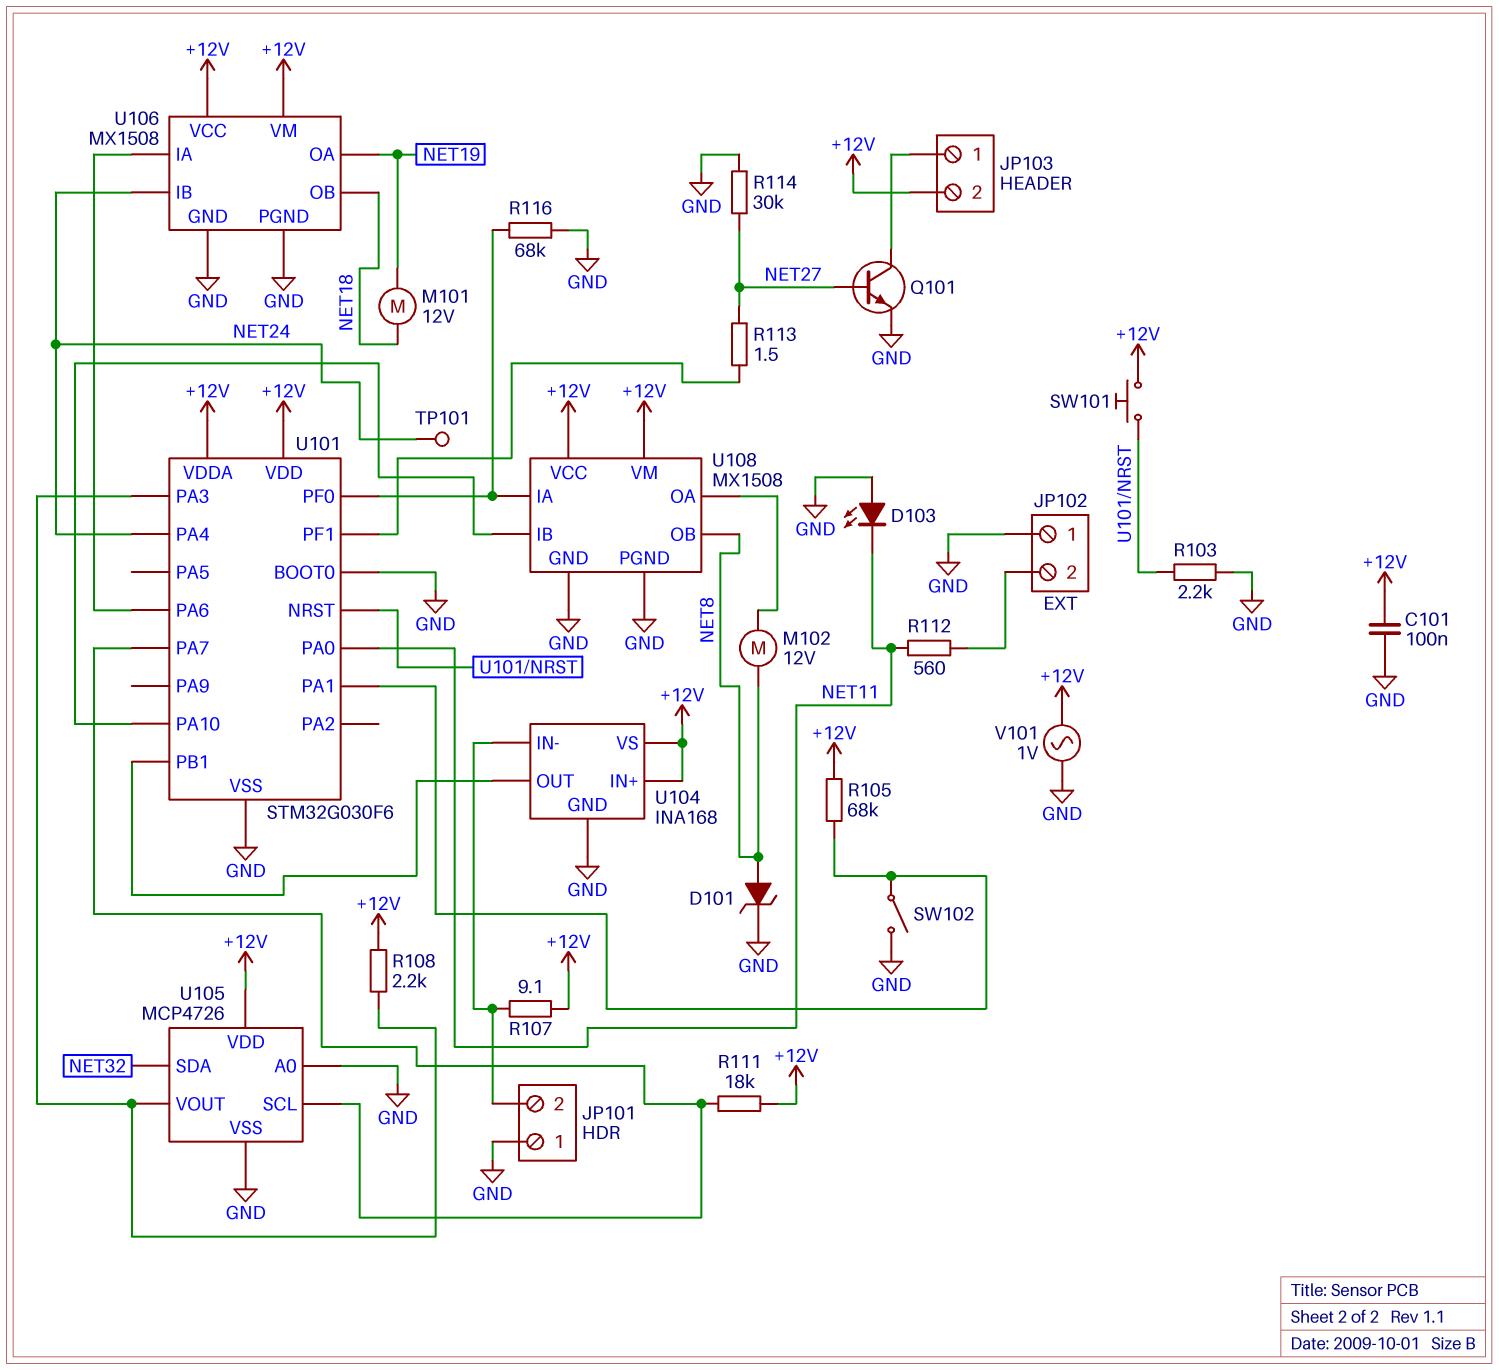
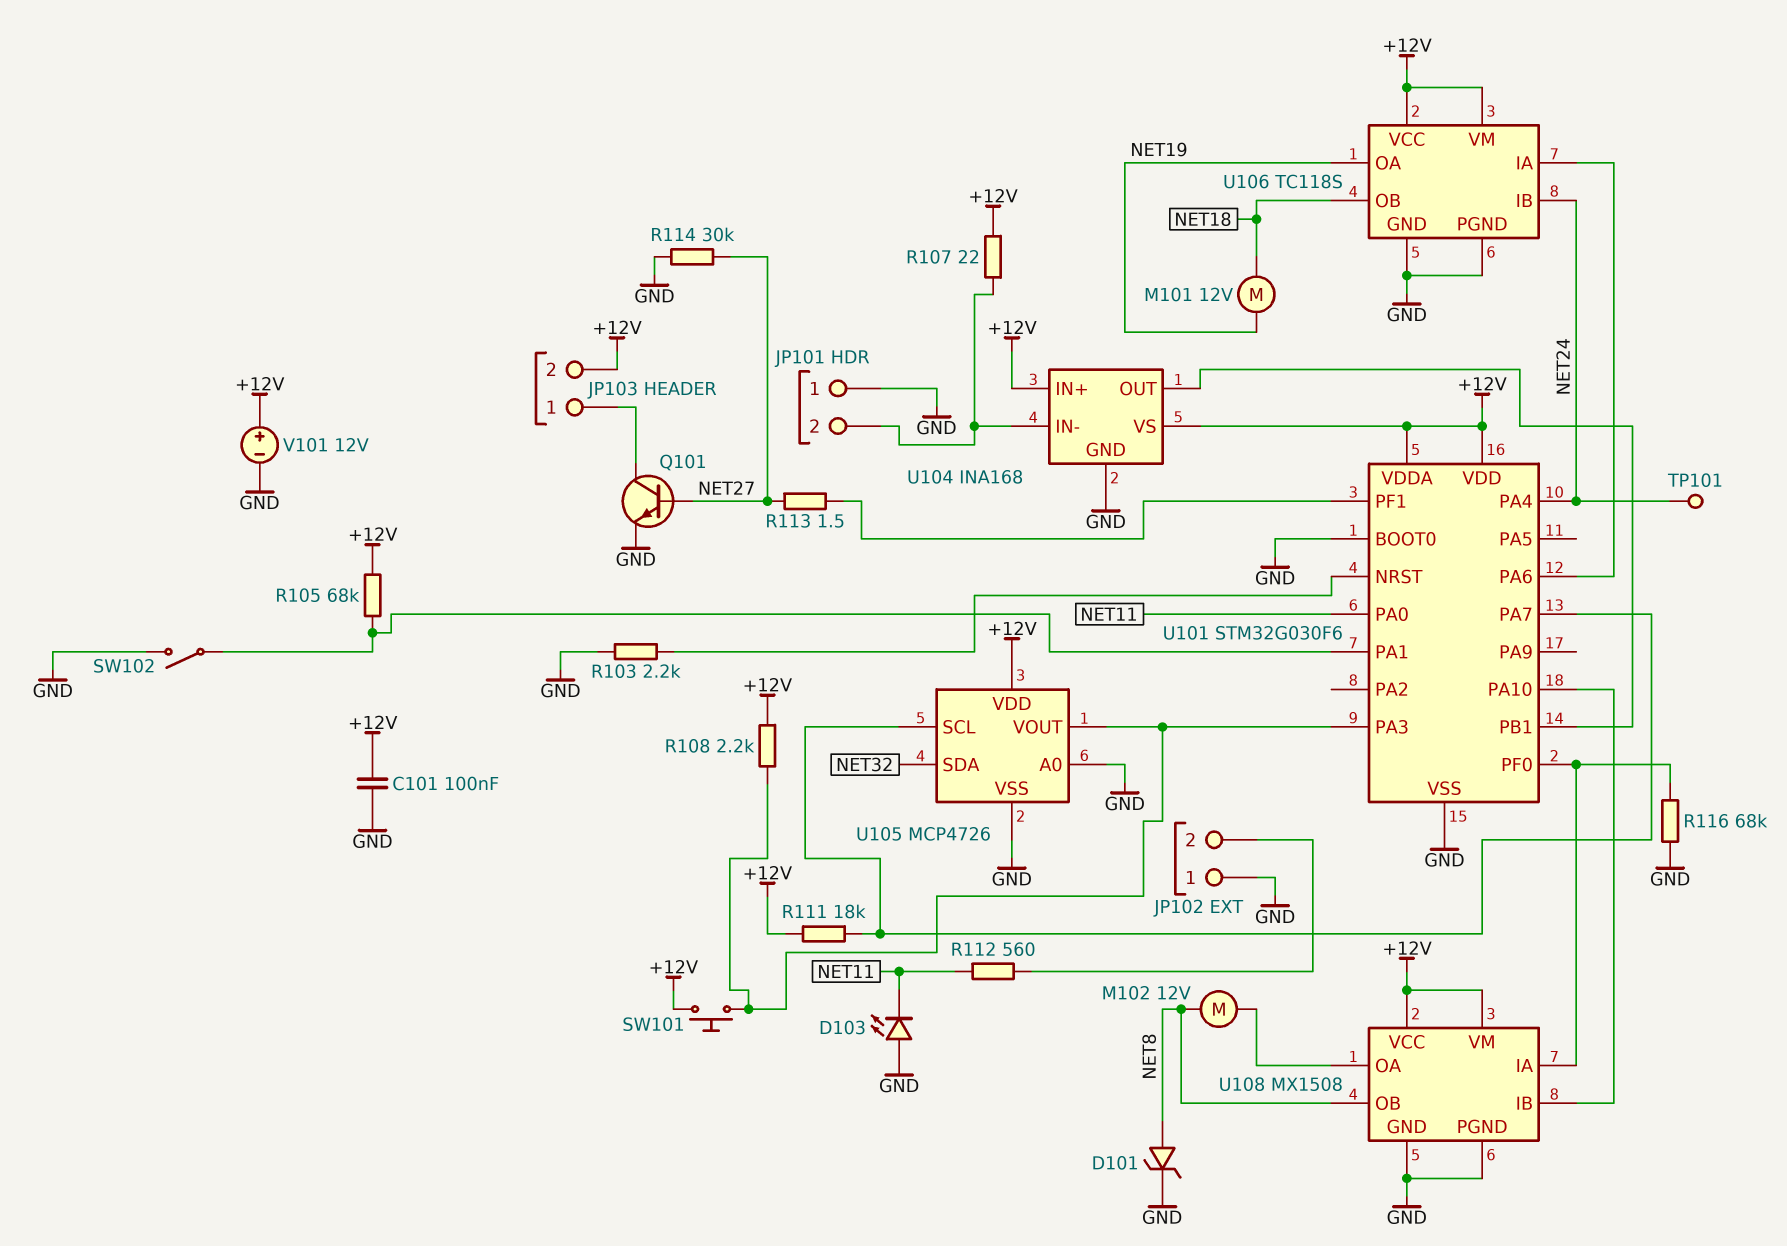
R107: 9.1 (+12V, JP101/2) -> 22 (+12V, JP101/2)
SW101: button (+12V, U101/NRST) -> button (+12V, U101/PA3)
U106: MX1508 -> TC118S
V101: AC 1V (+12V, GND) -> 12V (plus +12V, minus GND)

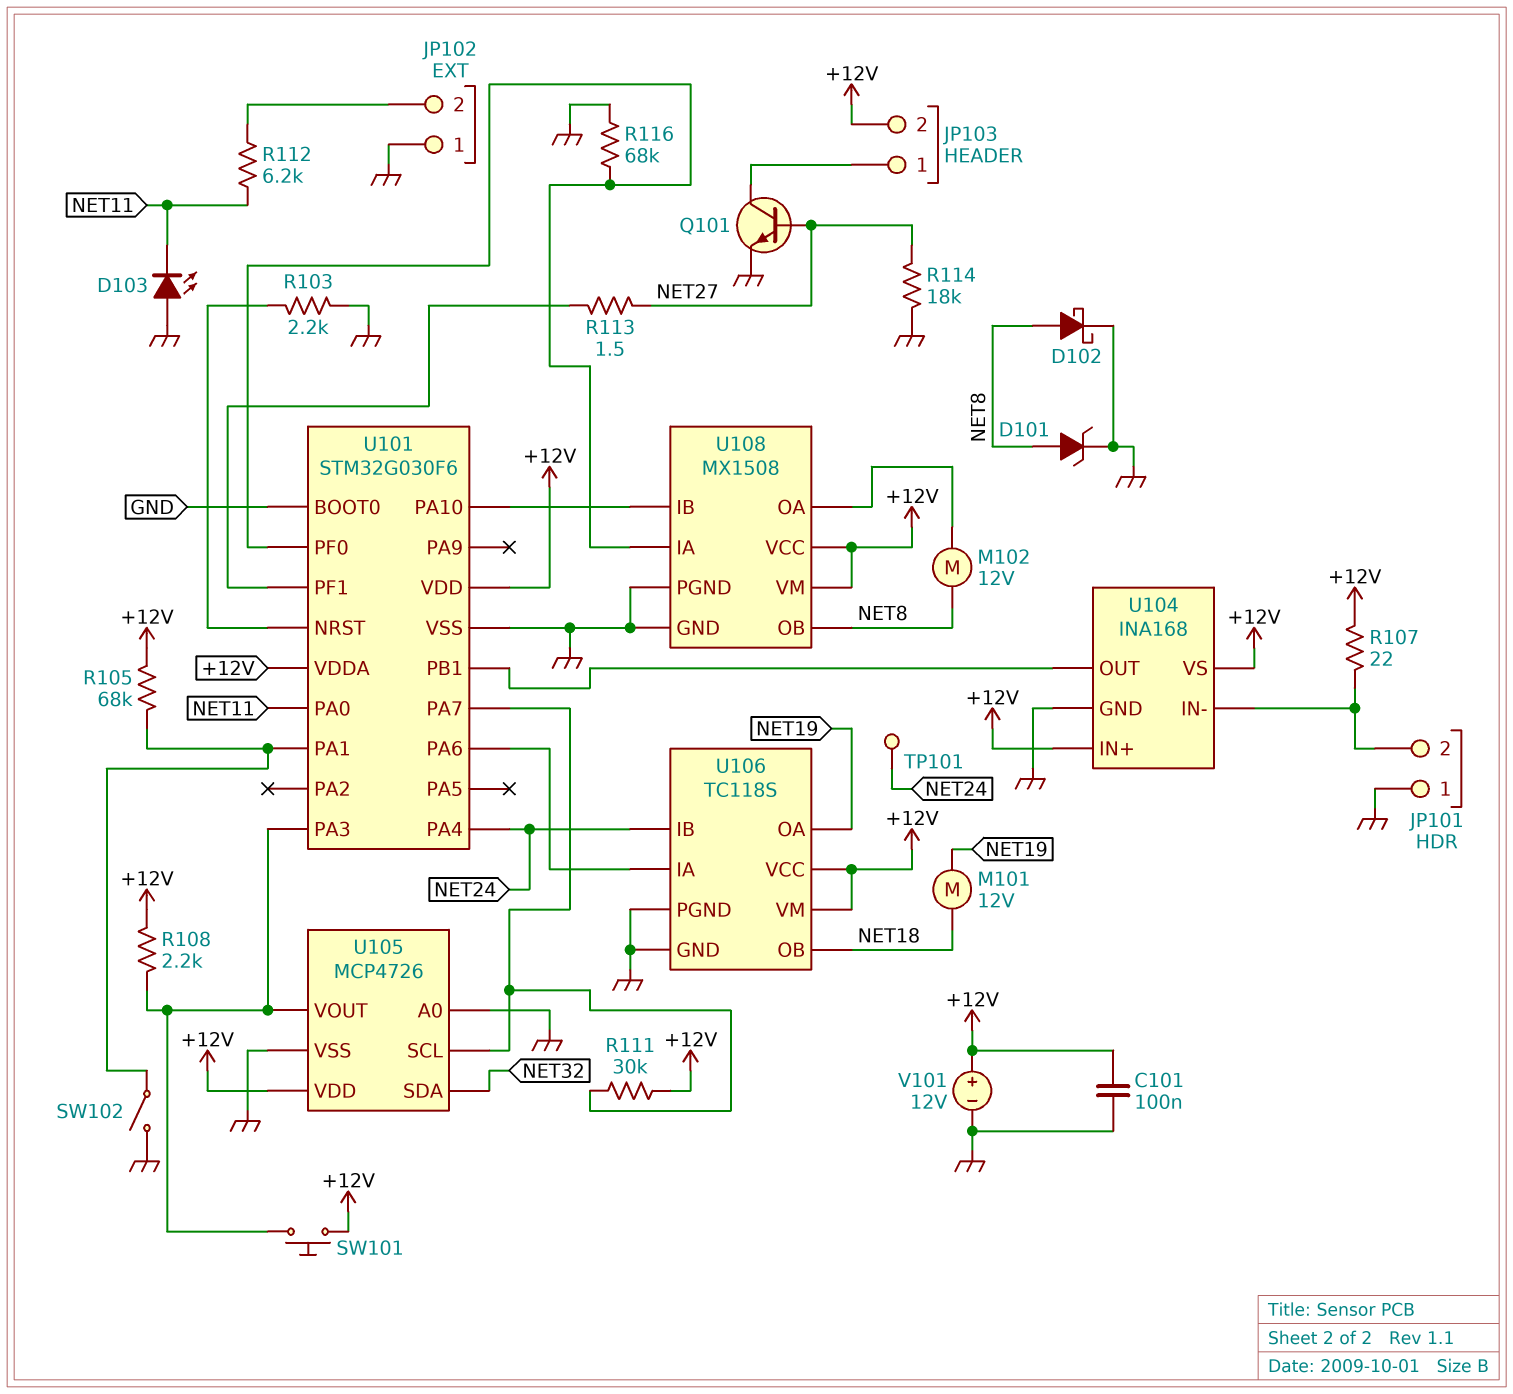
D102: none -> schottky (A NET8, K GND)
R111: 18k (+12V, U101/PA7) -> 30k (+12V, U101/PA7)
R112: 560 (JP102/2, NET11) -> 6.2k (JP102/2, NET11)
R114: 30k (GND, NET27) -> 18k (GND, NET27)

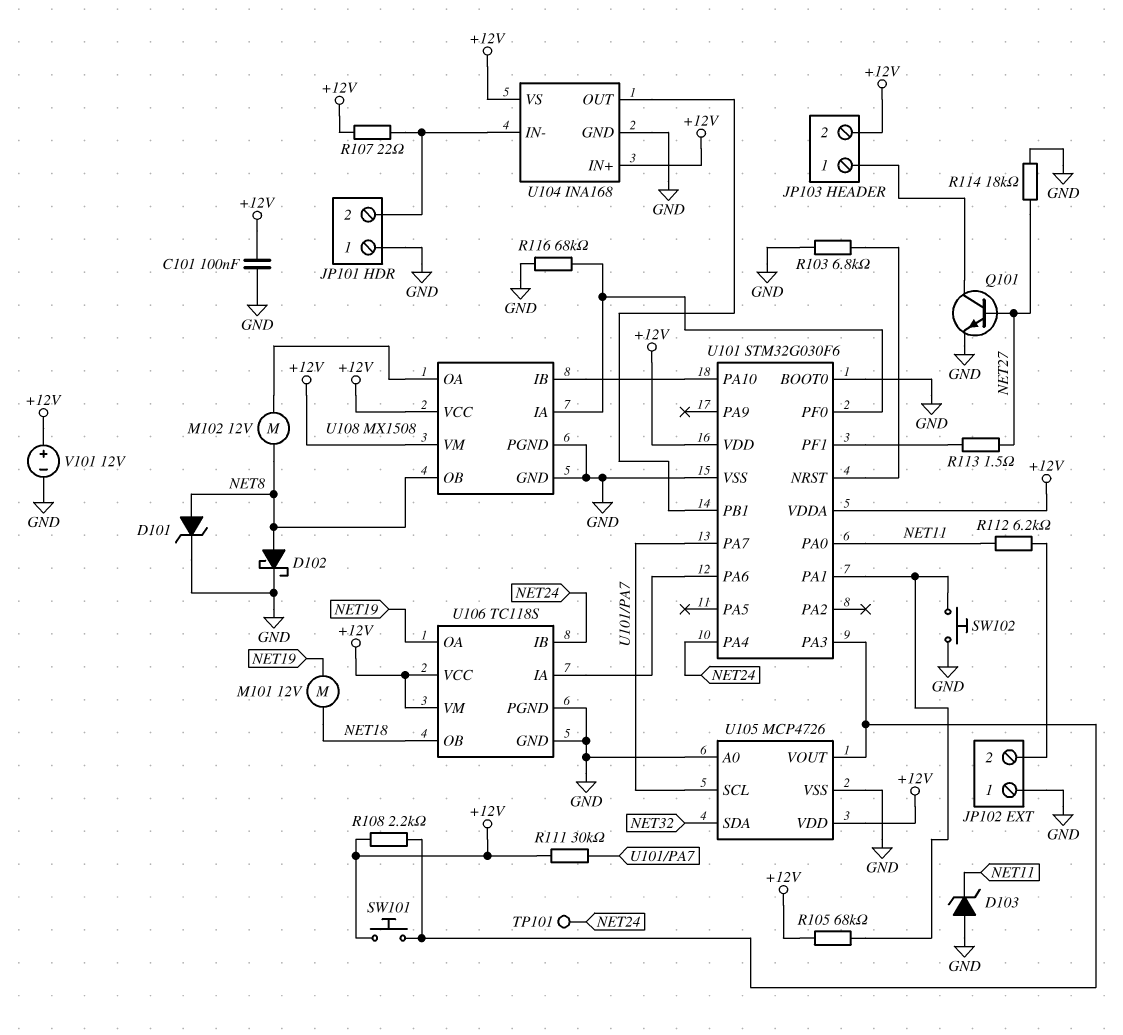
D103: LED (A GND, K NET11) -> zener (A GND, K NET11)
R103: 2.2k (GND, U101/NRST) -> 6.8k (GND, U101/NRST)
SW102: switch (GND, U101/PA1) -> button (GND, U101/PA1)

